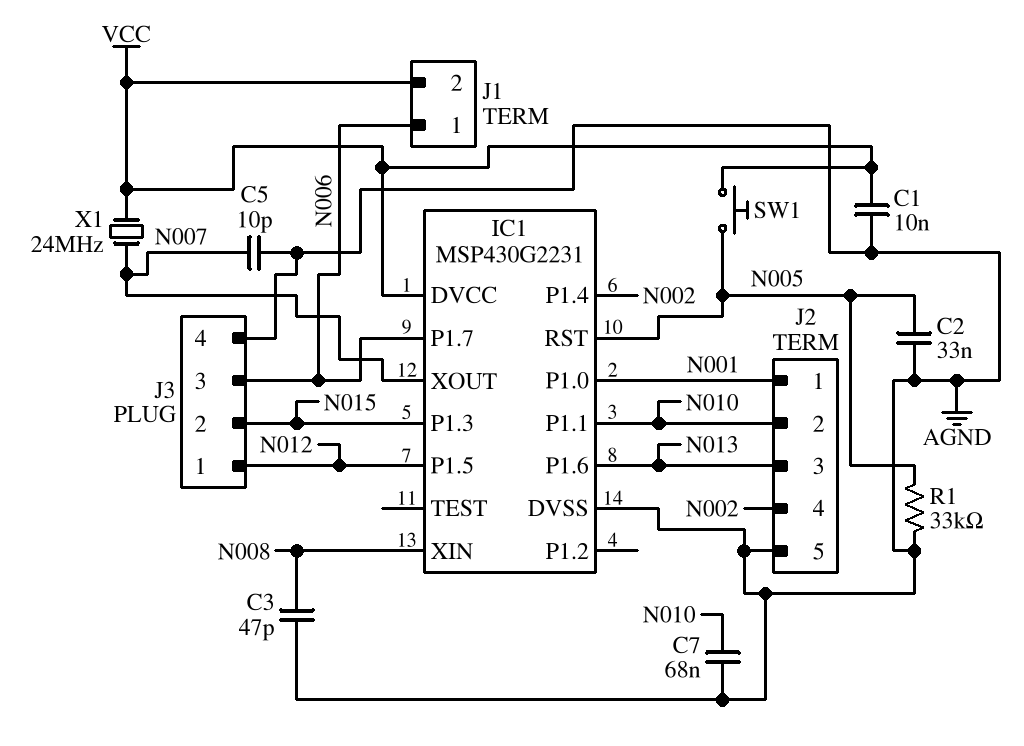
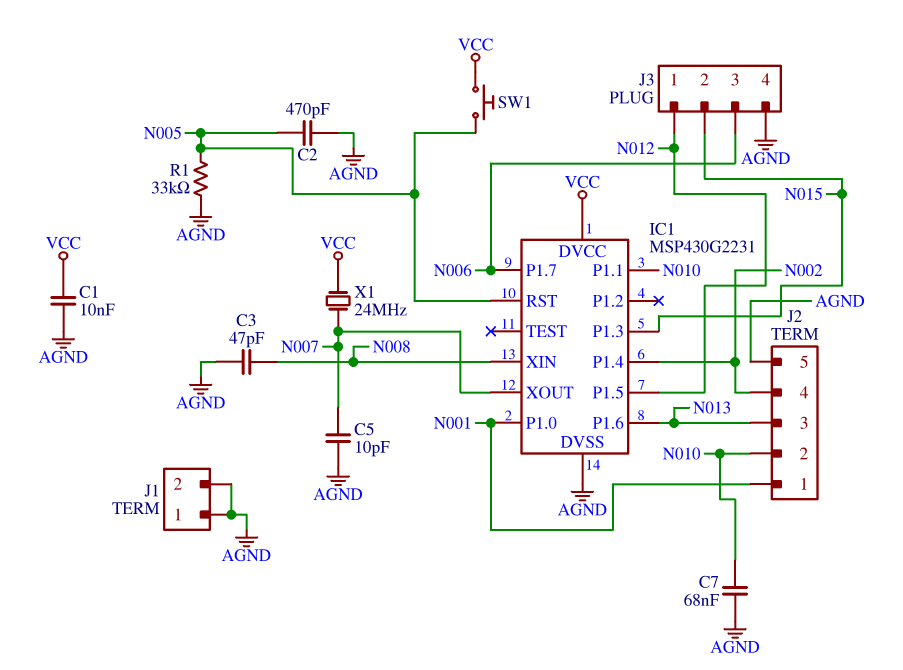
C2: 33nF (AGND, N005) -> 470pF (AGND, N005)
J1 pin 1: N006 -> AGND
J1 pin 2: VCC -> AGND

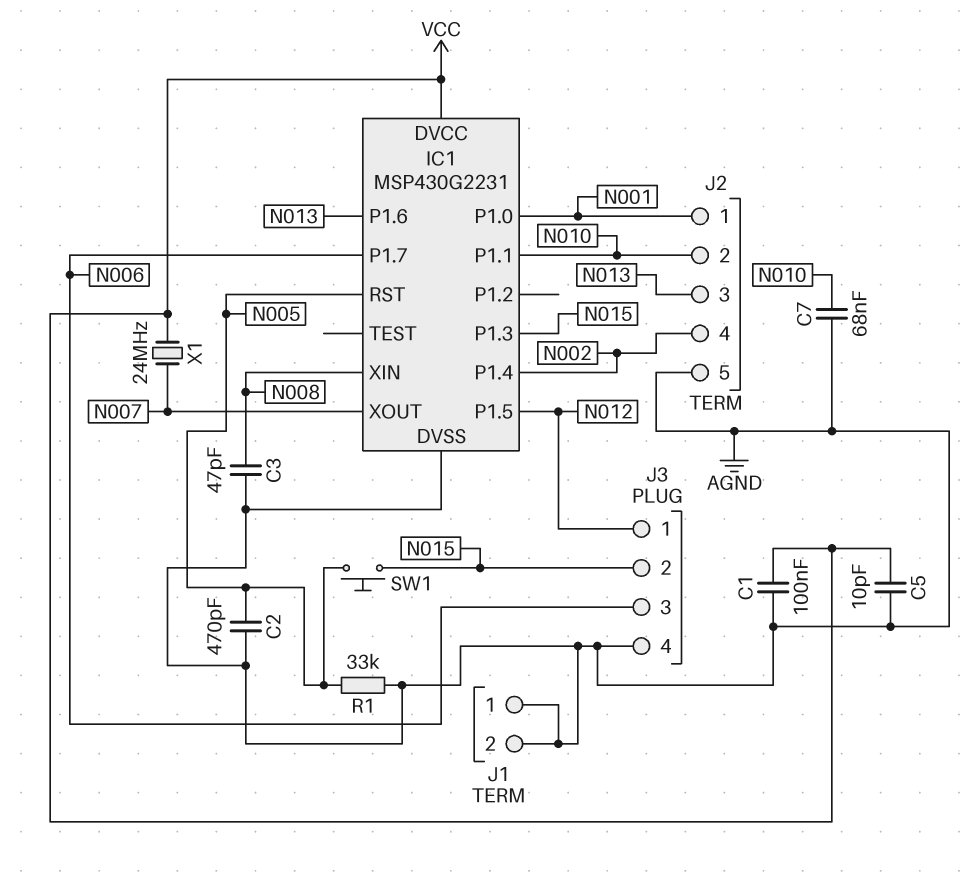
C1: 10nF (AGND, VCC) -> 100nF (AGND, VCC)
C5: 10pF (AGND, N007) -> 10pF (AGND, VCC)
SW1: button (N005, VCC) -> button (N005, N015)

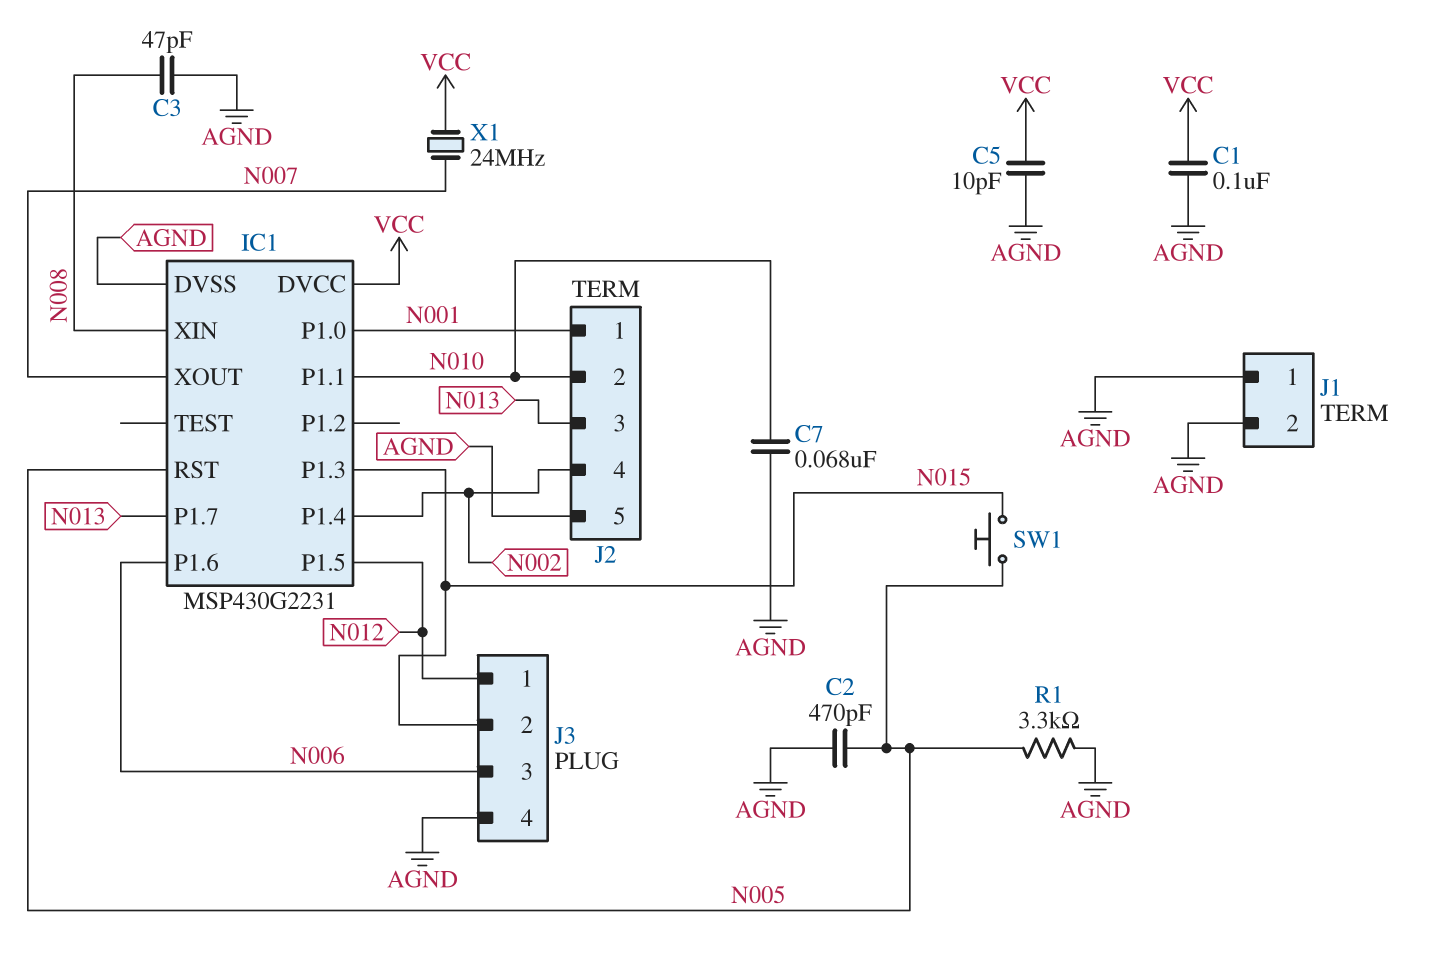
IC1 pin P1.6: N013 -> N006
IC1 pin P1.7: N006 -> N013
R1: 33k (AGND, N005) -> 3.3k (AGND, N005)

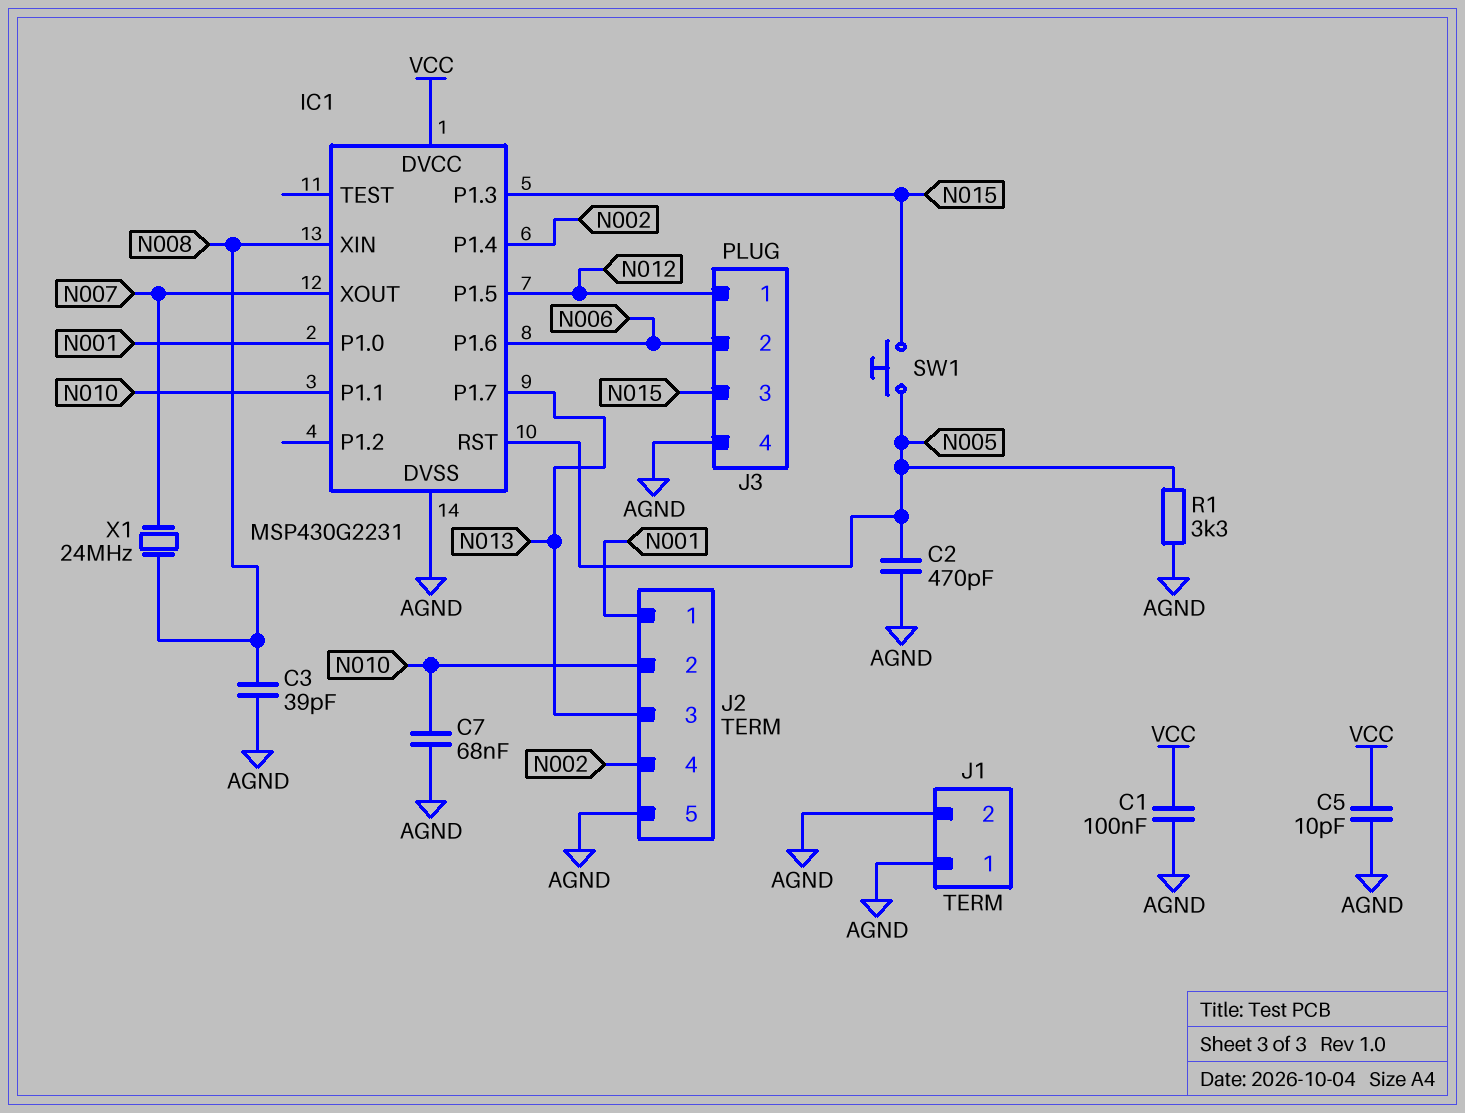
C3: 47pF (AGND, N008) -> 39pF (AGND, N008)
J3 pin 2: N015 -> N006
J3 pin 3: N006 -> N015
X1: 24MHz (N007, VCC) -> 24MHz (N007, N008)

